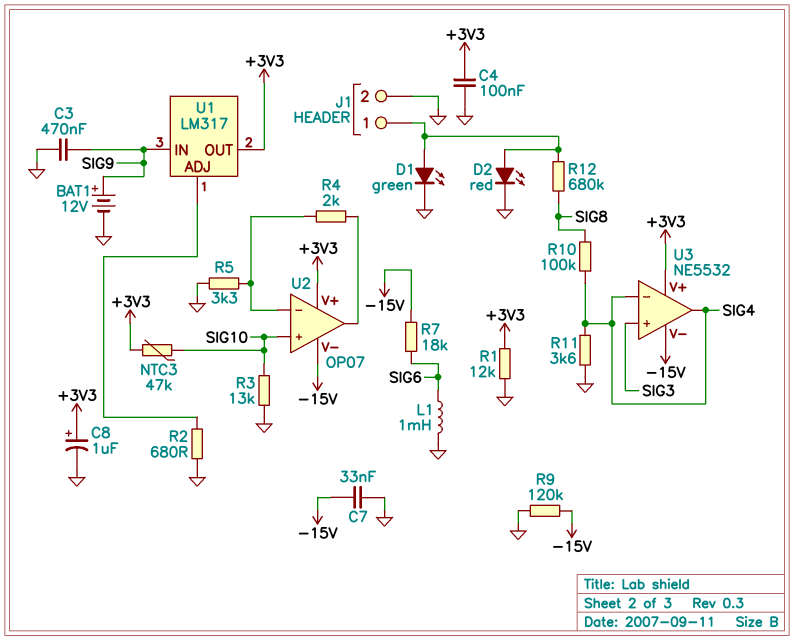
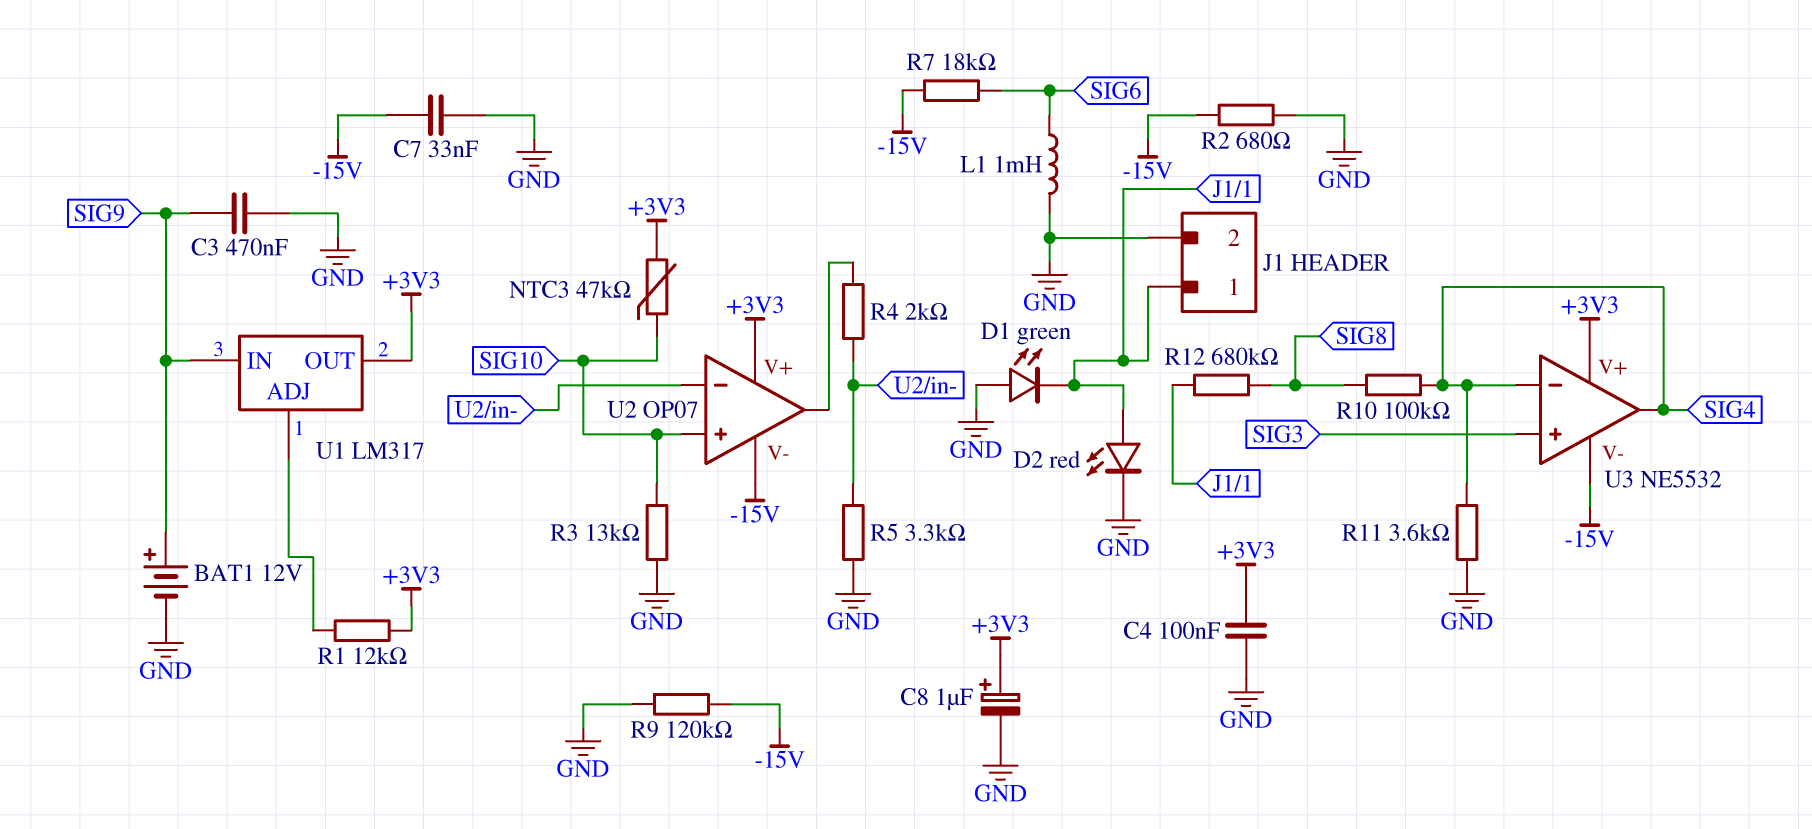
D1: LED green (A J1/1, K GND) -> LED green (A GND, K J1/1)
R1: 12k (+3V3, GND) -> 12k (+3V3, U1/ADJ)
R2: 680 (GND, U1/ADJ) -> 680 (-15V, GND)

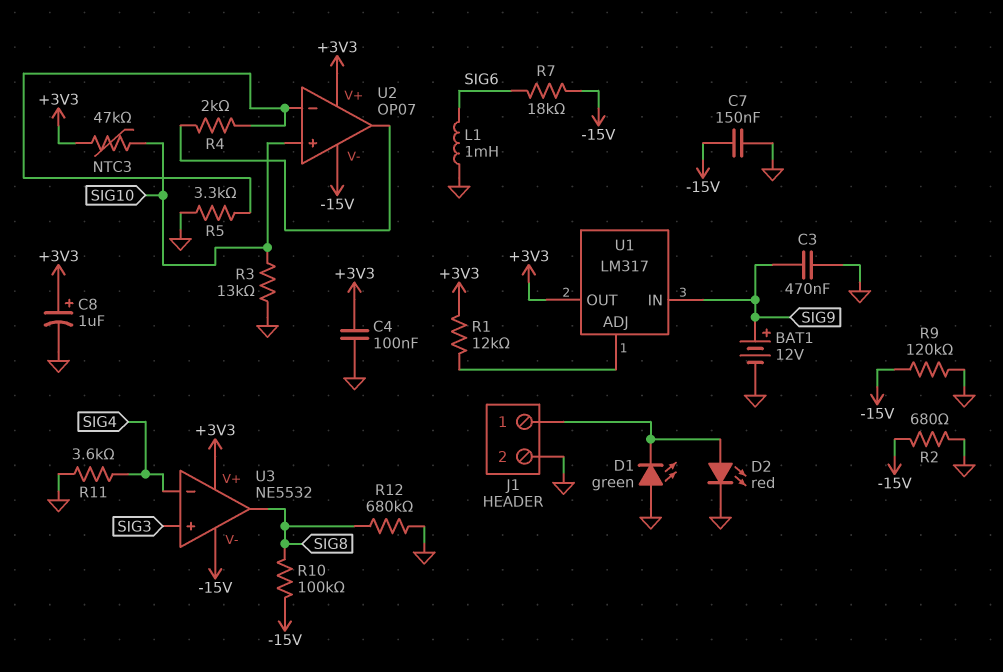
C7: 33nF (-15V, GND) -> 150nF (-15V, GND)
R10: 100k (SIG4, SIG8) -> 100k (-15V, SIG8)
R12: 680k (J1/1, SIG8) -> 680k (GND, SIG8)
U3 pin out: SIG4 -> SIG8

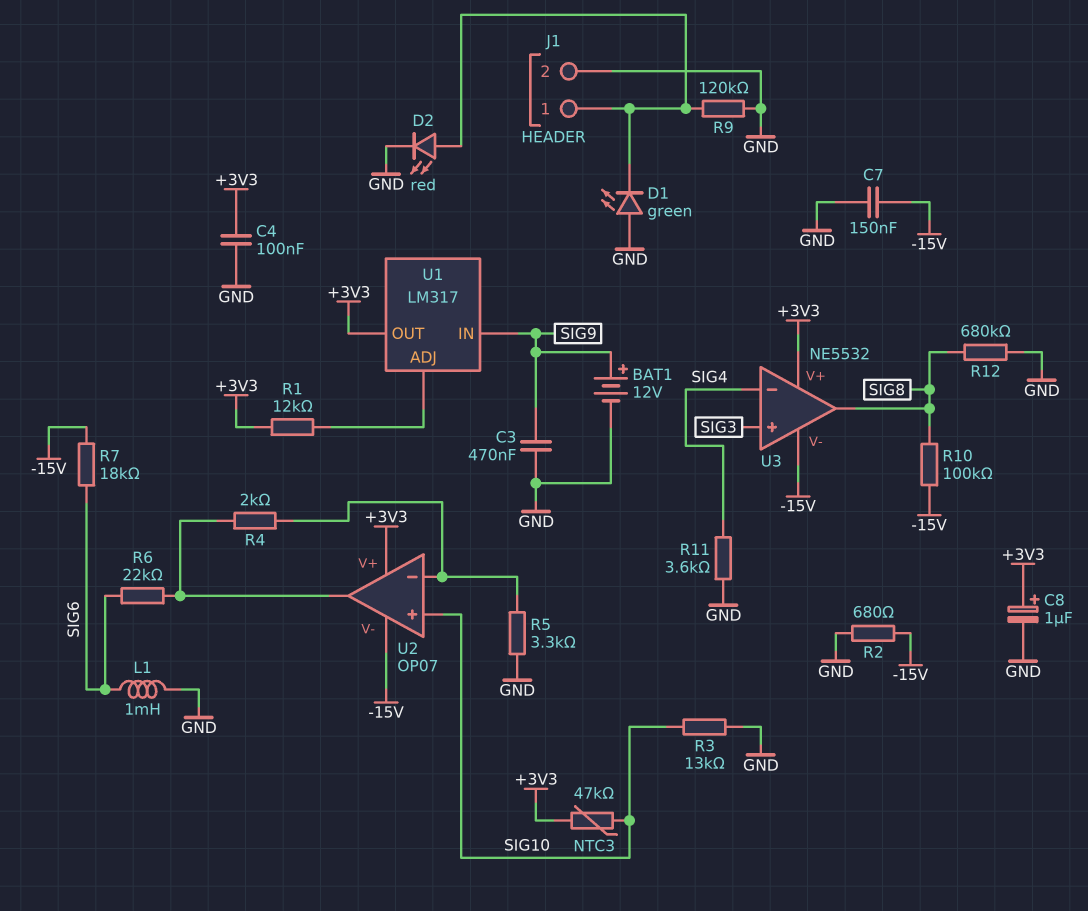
R6: none -> 22k (SIG6, U2/out)
R9: 120k (-15V, GND) -> 120k (GND, J1/1)

